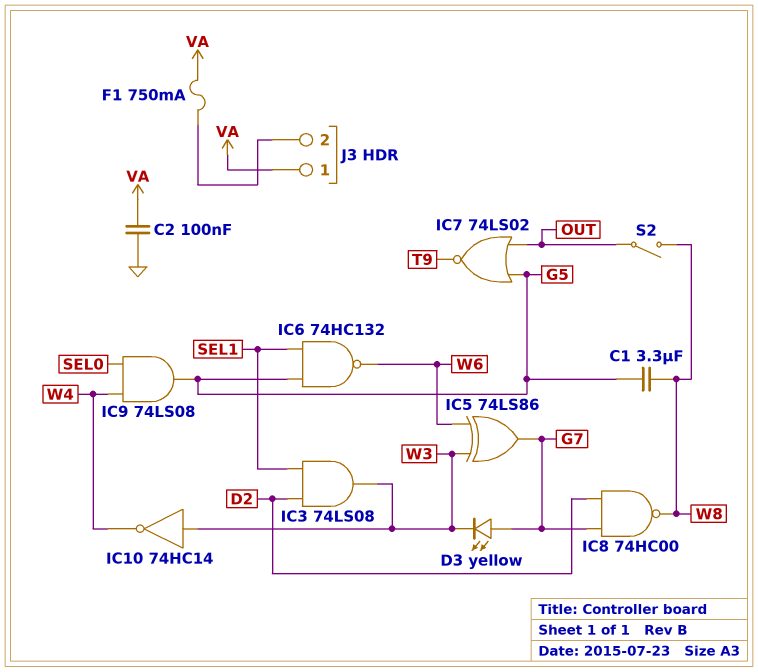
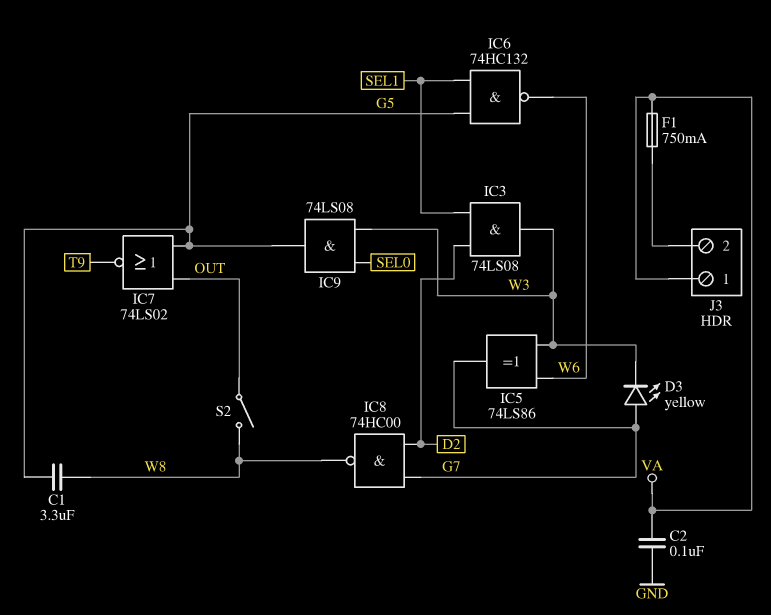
IC9: AND 74LS08 (in SEL0, in W4, out G5) -> AND 74LS08 (in SEL0, in W3, out G5)
IC10: NOT 74HC14 (in W3, out W4) -> none

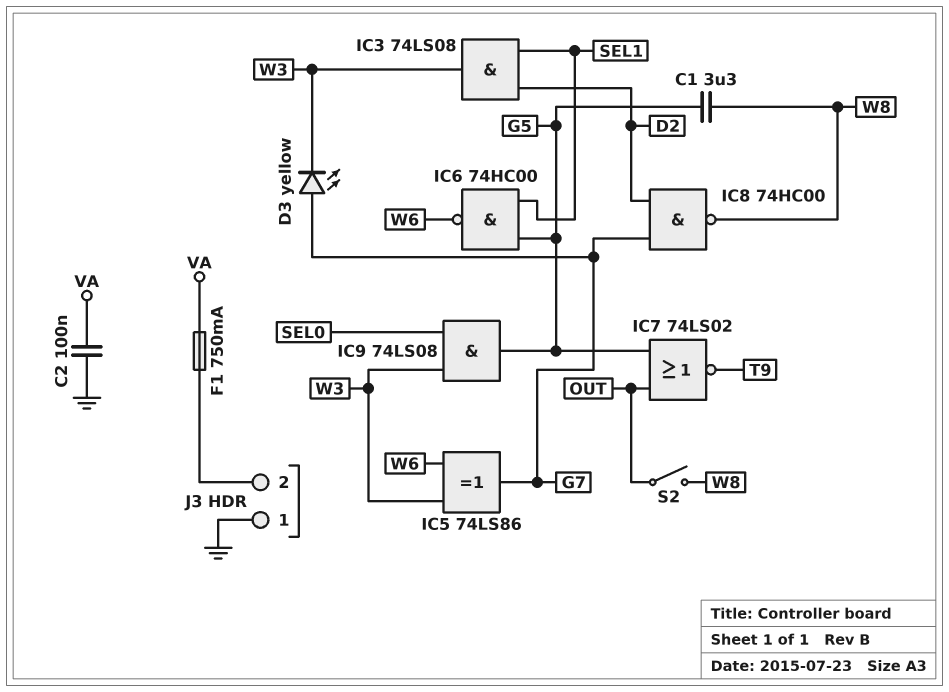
IC6: NAND 74HC132 (in G5, in SEL1, out W6) -> NAND 74HC00 (in G5, in SEL1, out W6)
J3 pin 1: VA -> GND

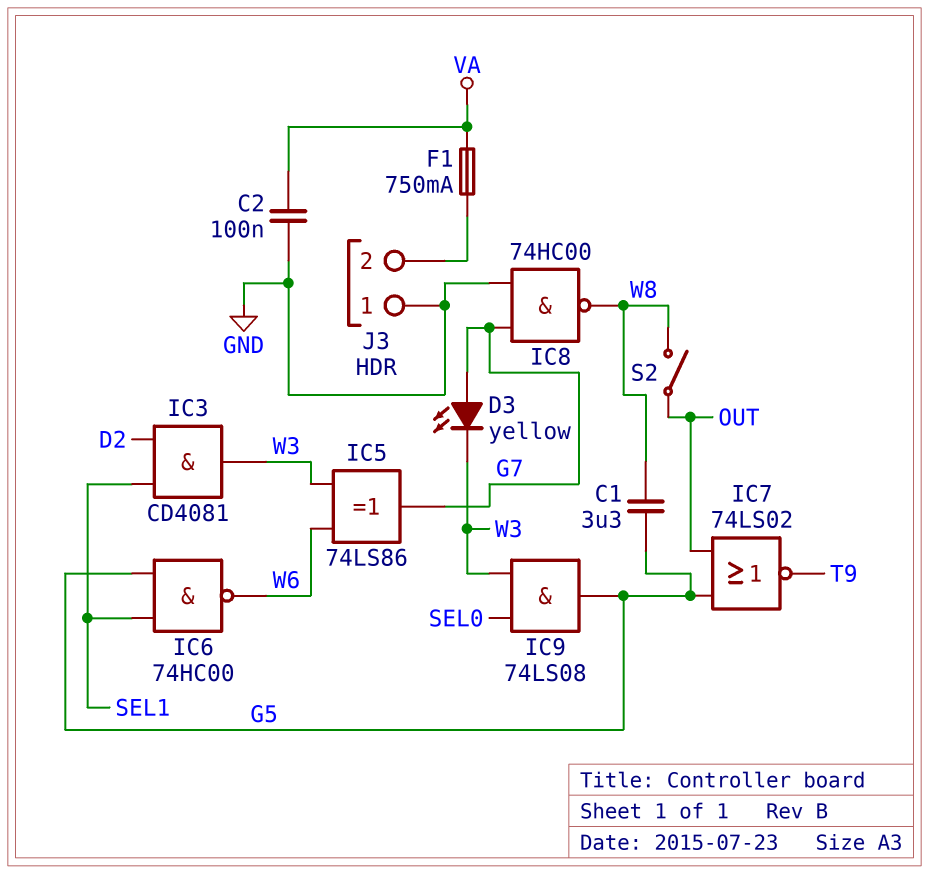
IC3: AND 74LS08 (in D2, in SEL1, out W3) -> AND CD4081 (in D2, in SEL1, out W3)
IC8: NAND 74HC00 (in D2, in G7, out W8) -> NAND 74HC00 (in G7, in GND, out W8)

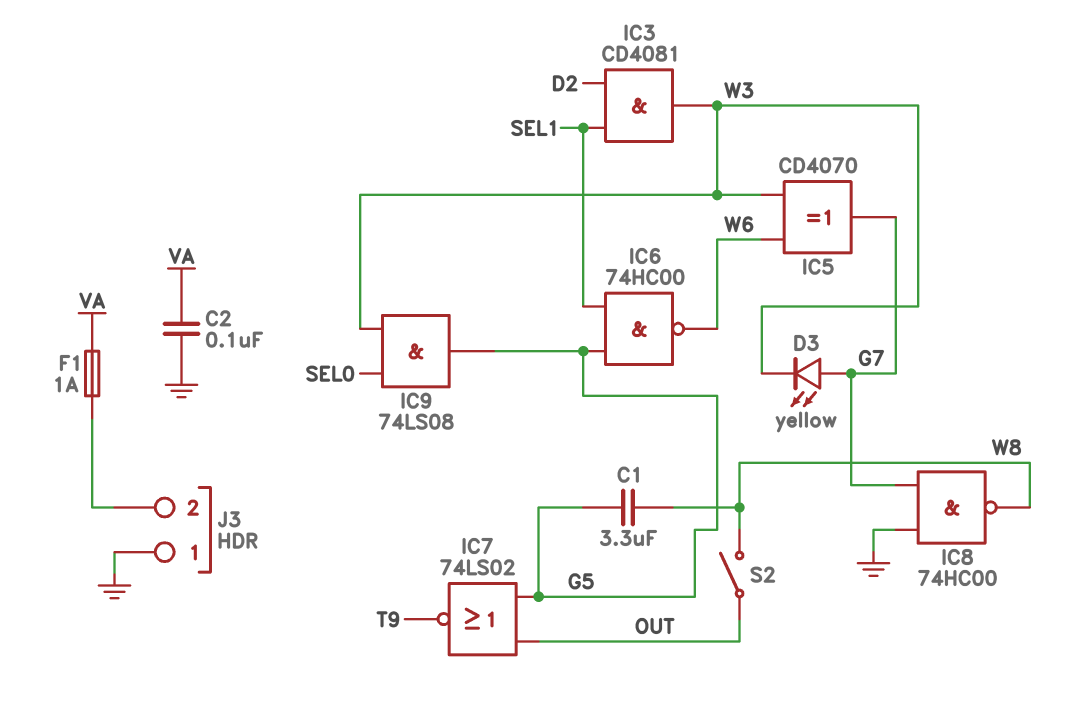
F1: 750mA (J3/2, VA) -> 1A (J3/2, VA)
IC5: XOR 74LS86 (in W3, in W6, out G7) -> XOR CD4070 (in W3, in W6, out G7)

